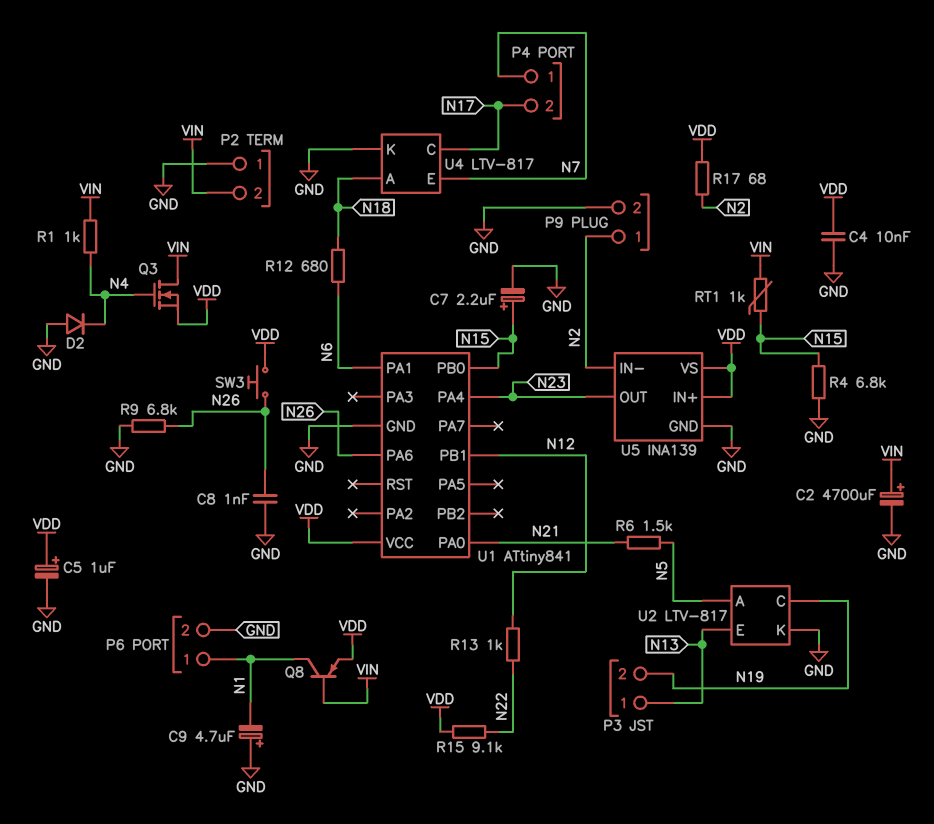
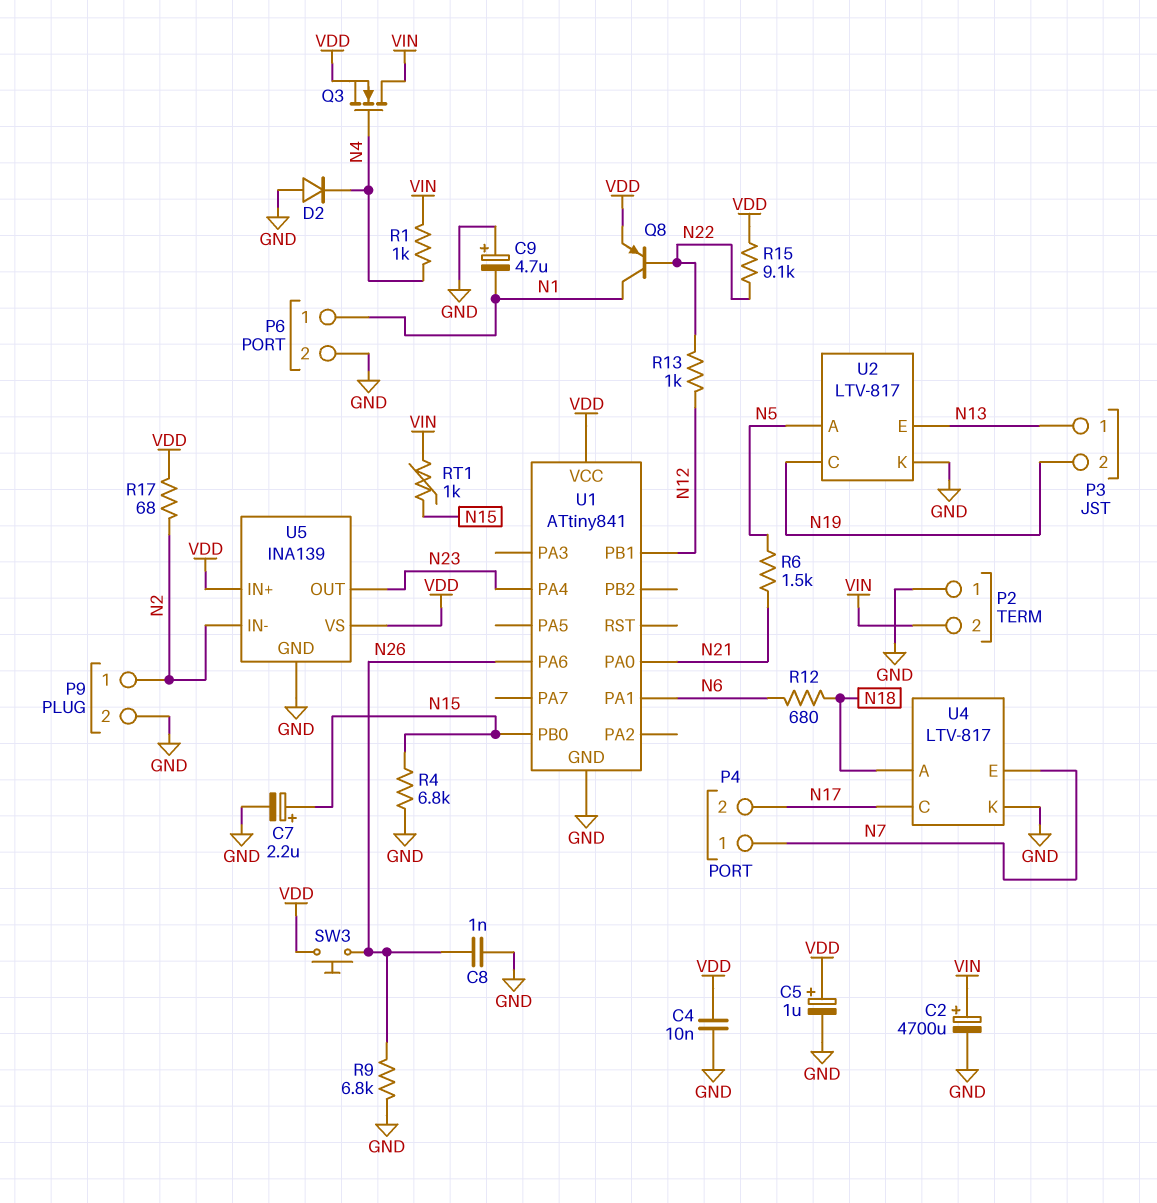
Q8: PNP (B VIN, C N1, E VDD) -> PNP (B N22, C N1, E VDD)

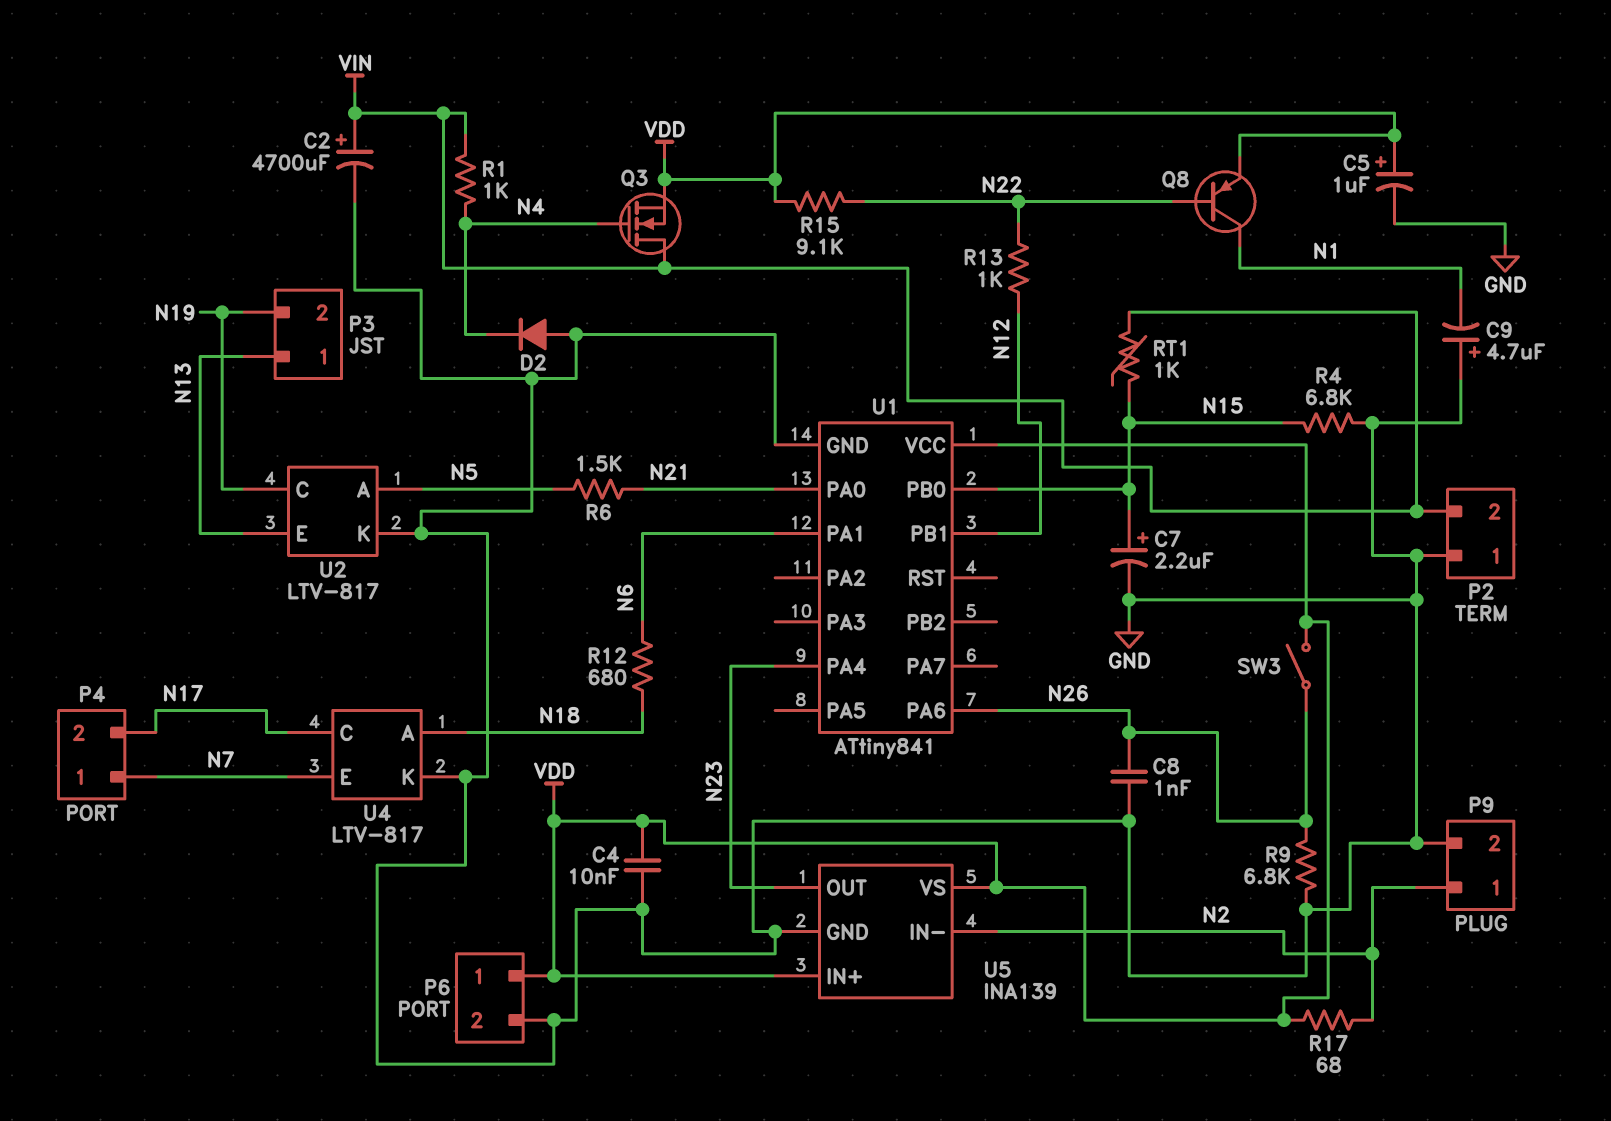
P6 pin 1: N1 -> VDD
SW3: button (N26, VDD) -> switch (N26, VDD)

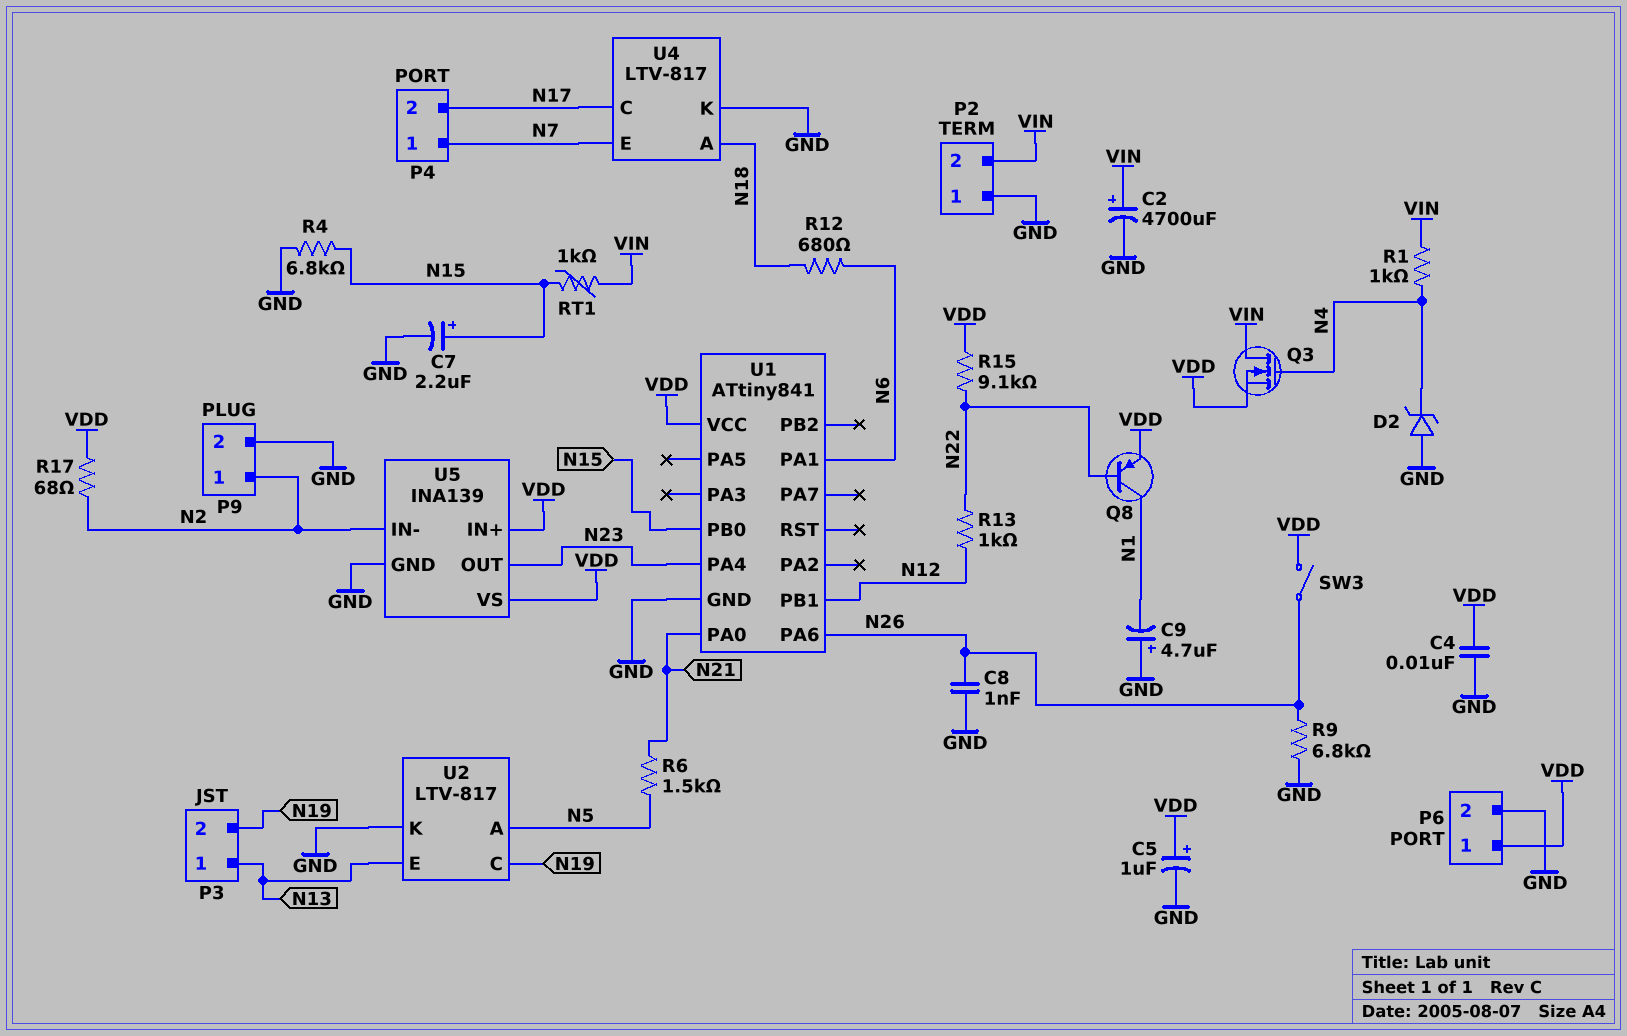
D2: diode (A GND, K N4) -> zener (A GND, K N4)

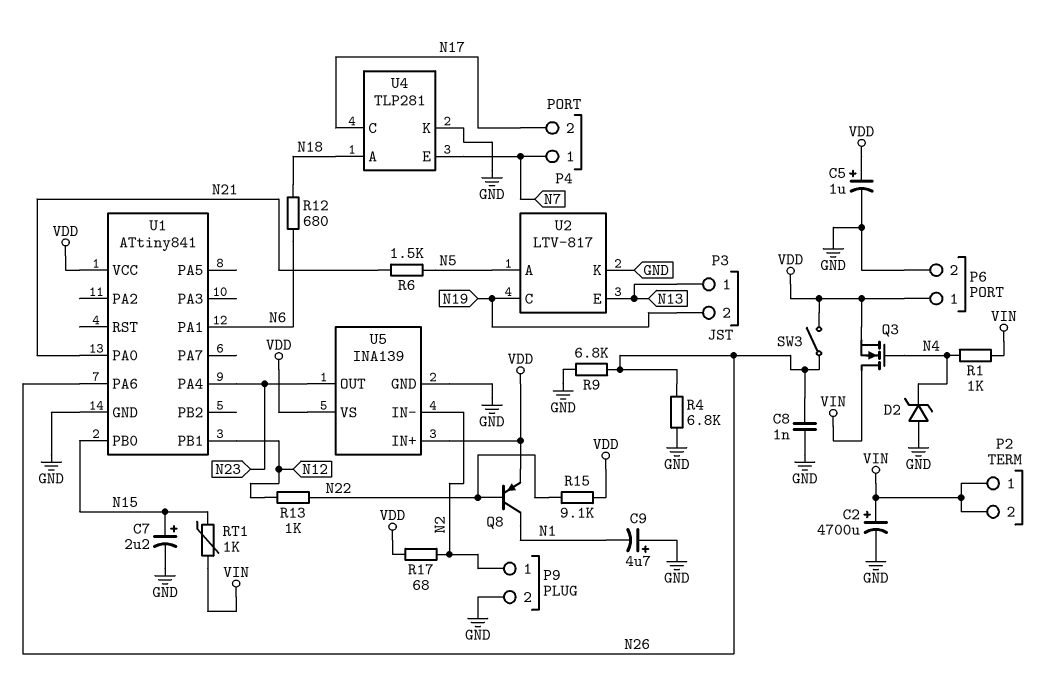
C4: 10nF (GND, VDD) -> none
P2 pin 1: GND -> VIN
R4: 6.8k (GND, N15) -> 6.8k (GND, N26)
U4: LTV-817 -> TLP281

